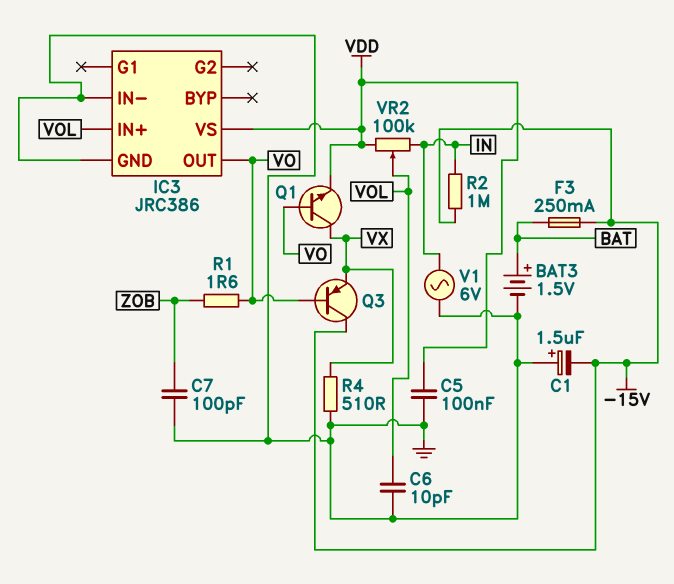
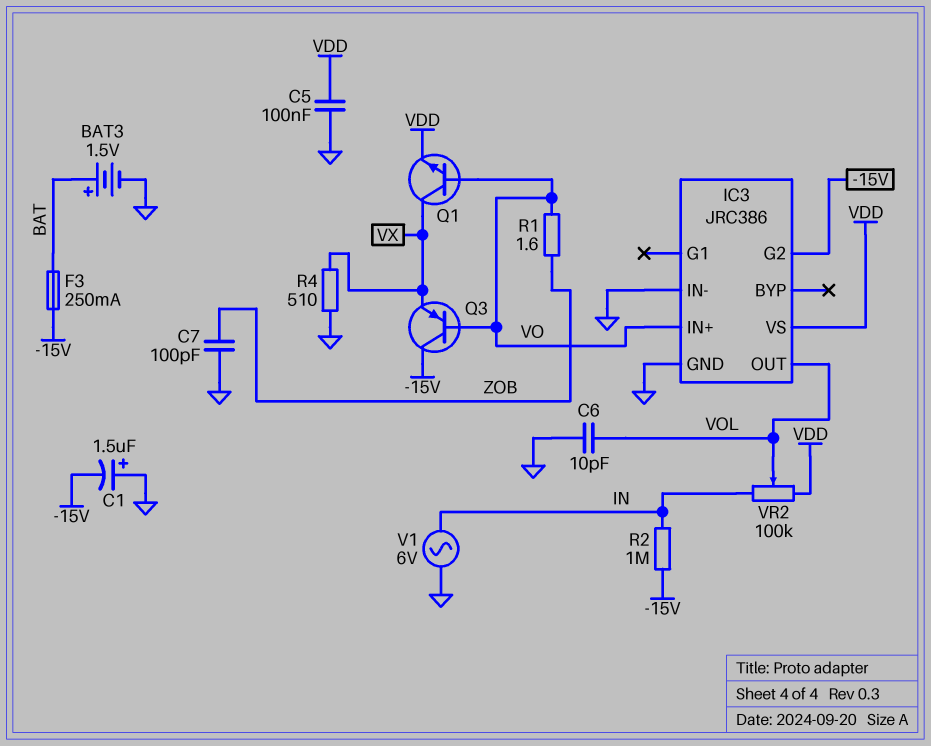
IC3 pin G2: none -> -15V
IC3 pin IN+: VOL -> VO
IC3 pin OUT: VO -> VOL

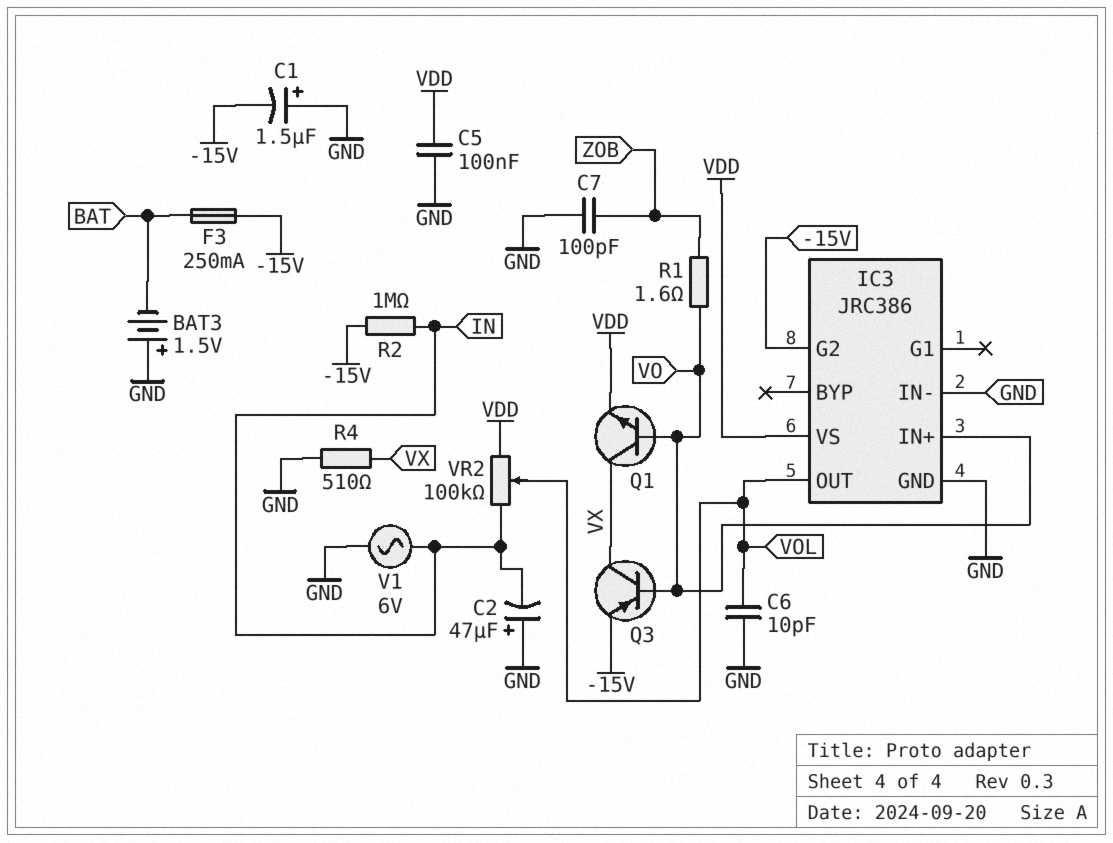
BAT3: 1.5V (plus BAT, minus GND) -> 1.5V (plus GND, minus BAT)
C2: none -> 47uF (plus GND, minus IN)
Q3: PNP (B VO, C -15V, E VX) -> PNP (B VO, C VX, E -15V)

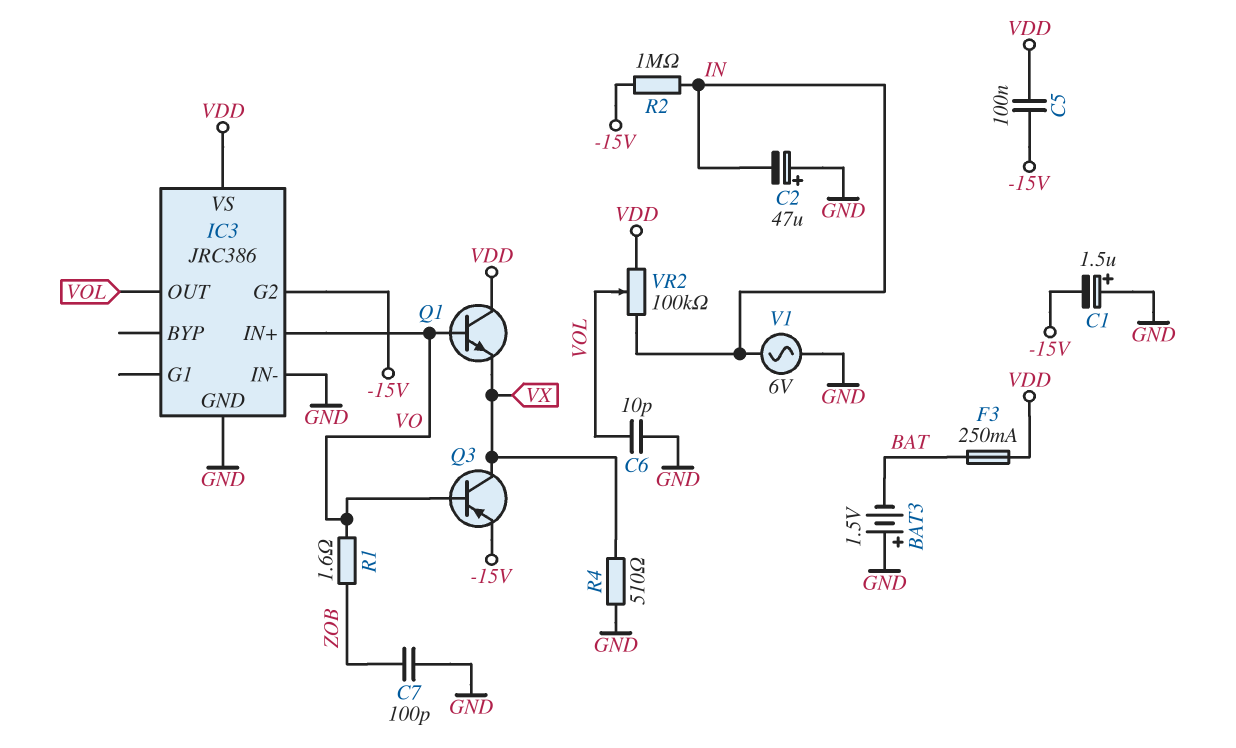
C5: 100nF (GND, VDD) -> 100nF (-15V, VDD)
F3: 250mA (-15V, BAT) -> 250mA (BAT, VDD)
Q1: NPN (B VO, C VX, E VDD) -> NPN (B VO, C VDD, E VX)

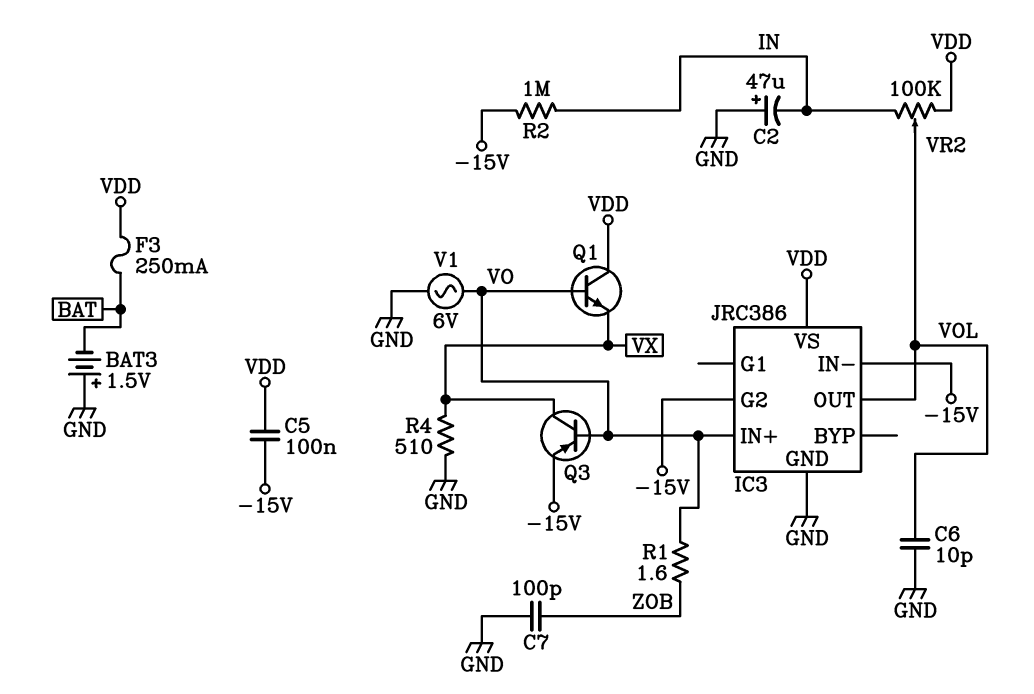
C1: 1.5uF (plus GND, minus -15V) -> none
IC3 pin IN-: GND -> -15V
V1: AC 6V (GND, IN) -> AC 6V (GND, VO)

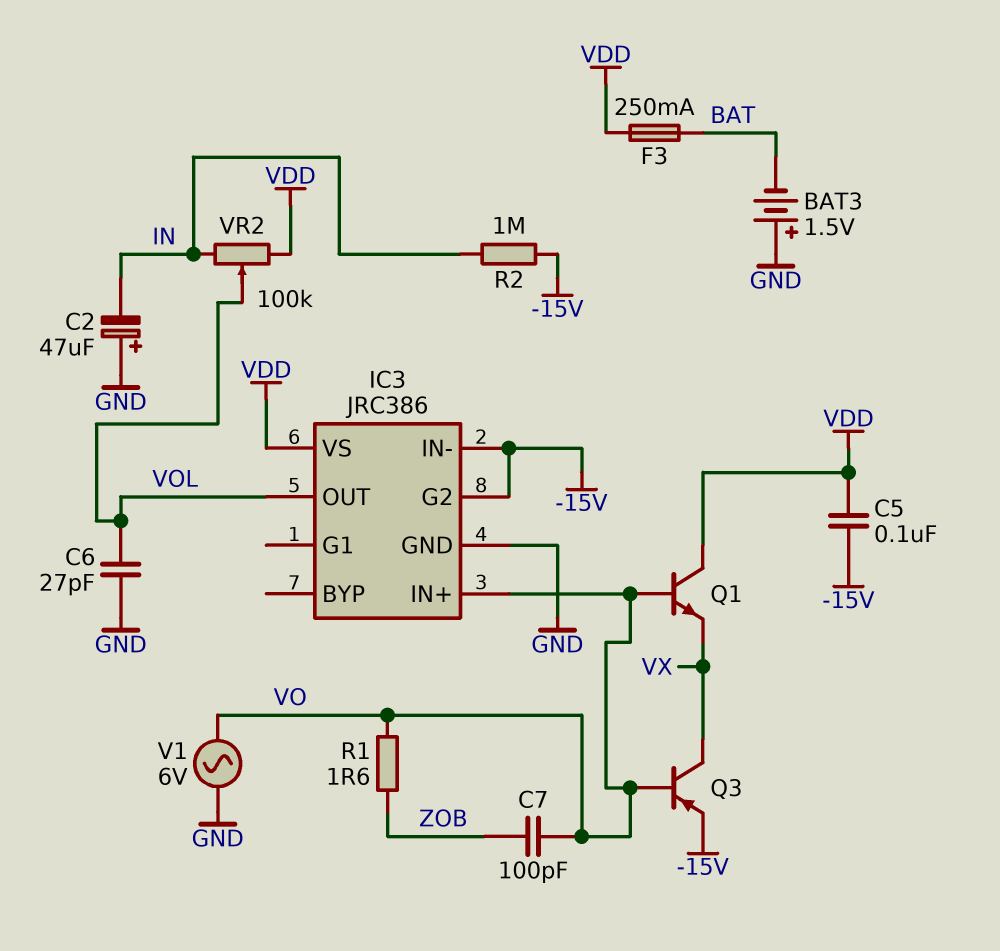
C6: 10pF (GND, VOL) -> 27pF (GND, VOL)
C7: 100pF (GND, ZOB) -> 100pF (VO, ZOB)
R4: 510 (GND, VX) -> none

